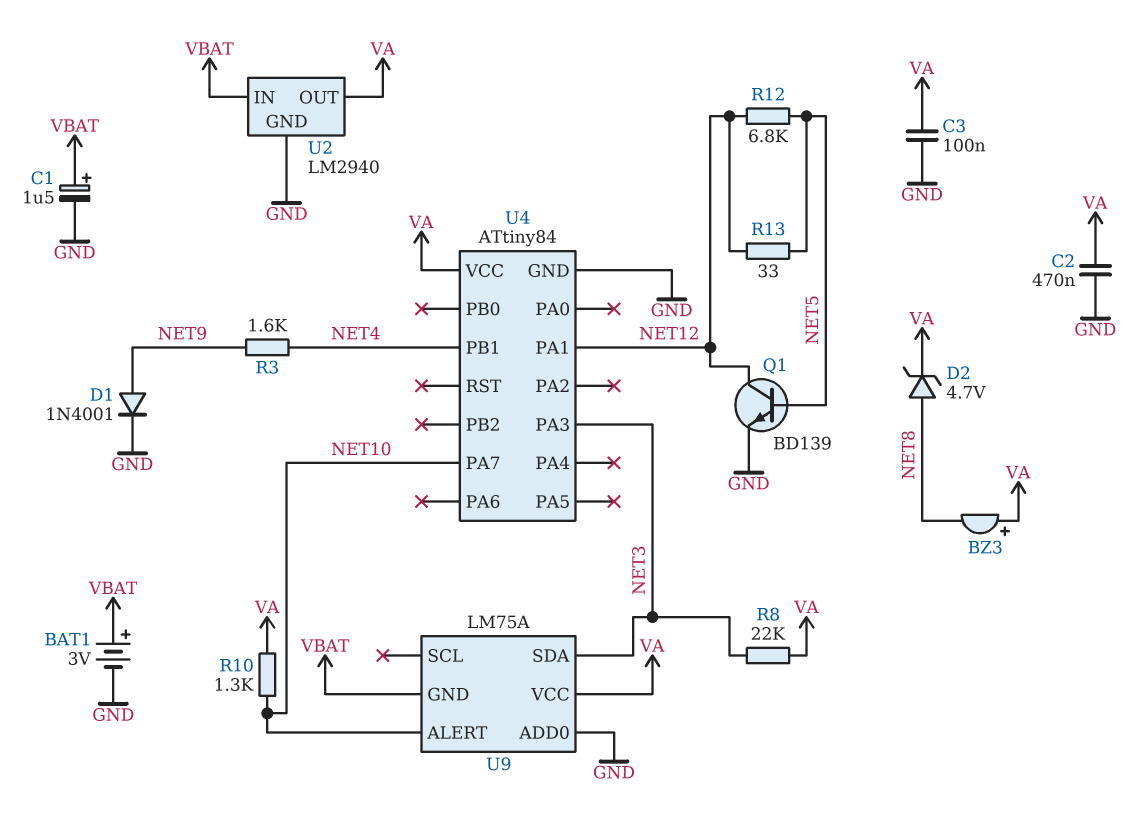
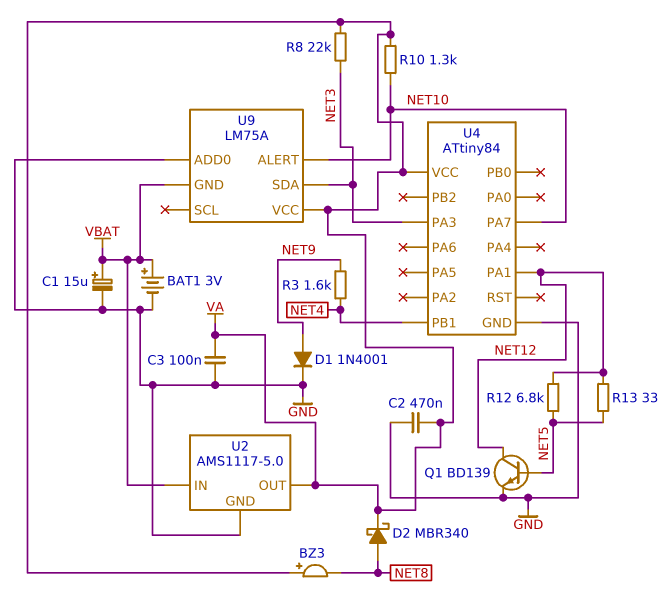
C1: 1.5uF (plus VBAT, minus GND) -> 15uF (plus VBAT, minus GND)
D2: zener 4.7V (A NET8, K VA) -> schottky MBR340 (A NET8, K VA)
U2: LM2940 -> AMS1117-5.0

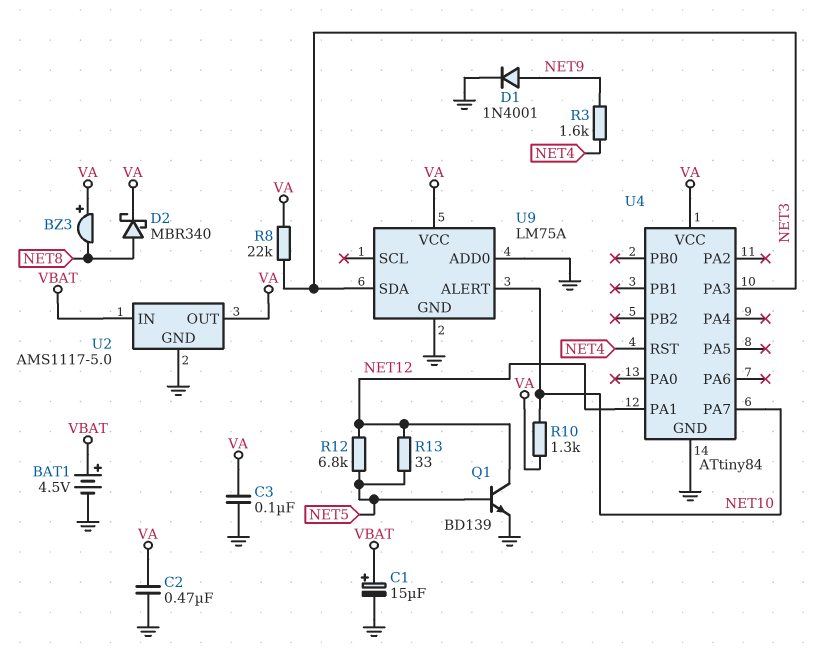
BAT1: 3V (plus VBAT, minus GND) -> 4.5V (plus VBAT, minus GND)
U4 pin PB1: NET4 -> none
U4 pin RST: none -> NET4
U9 pin GND: VBAT -> GND

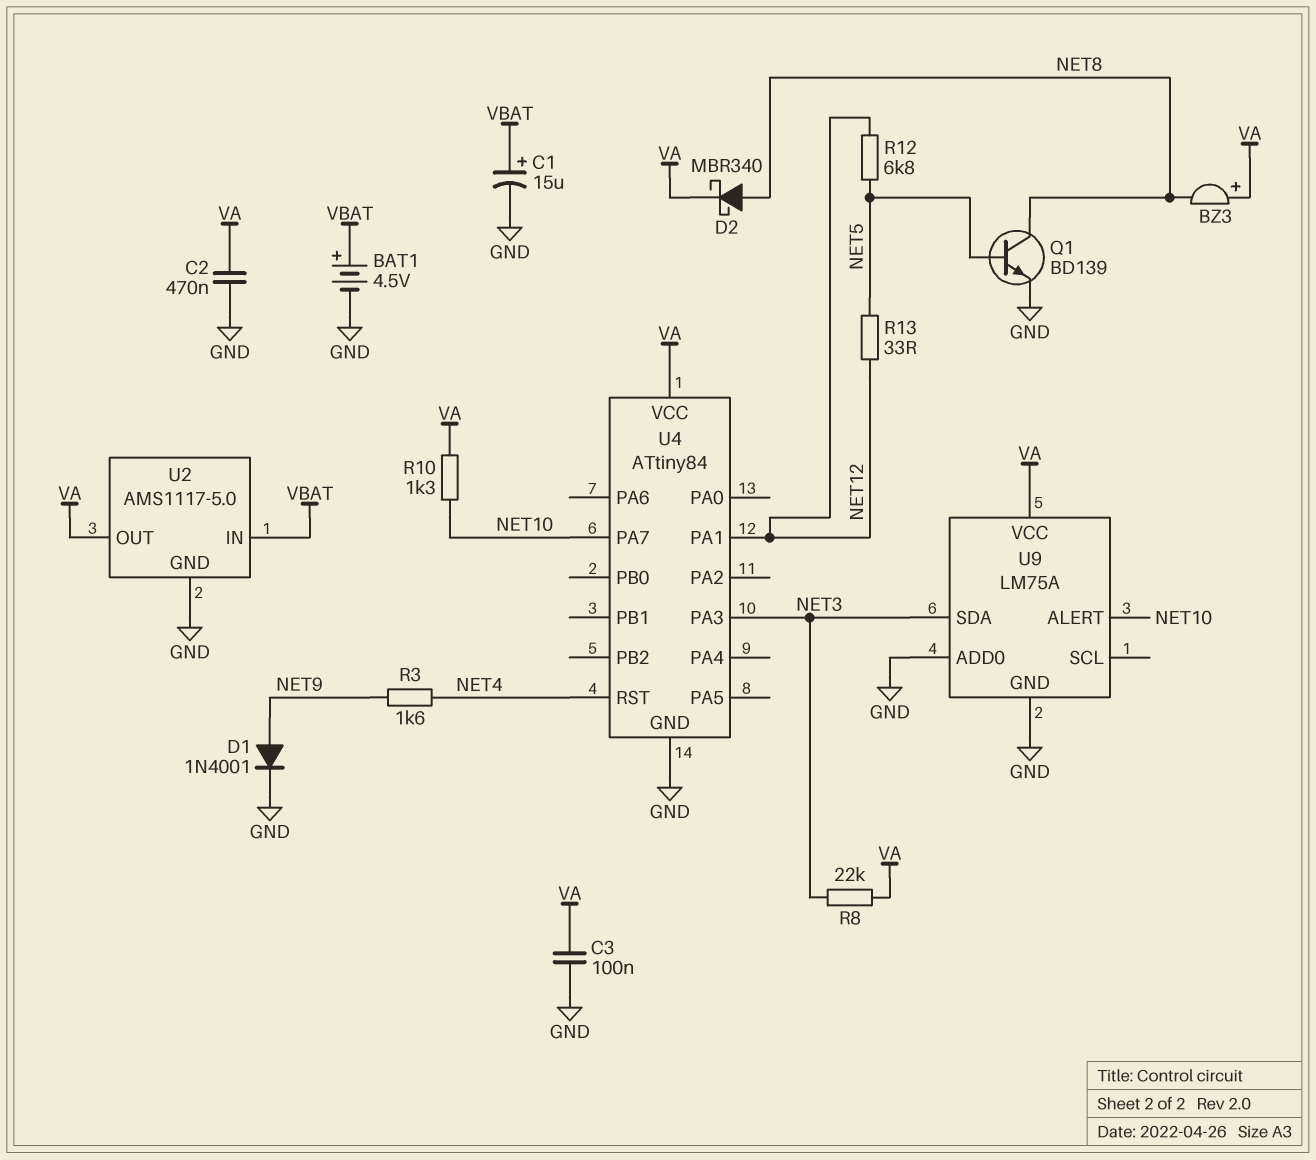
Q1: NPN BD139 (B NET5, C NET12, E GND) -> NPN BD139 (B NET5, C NET8, E GND)

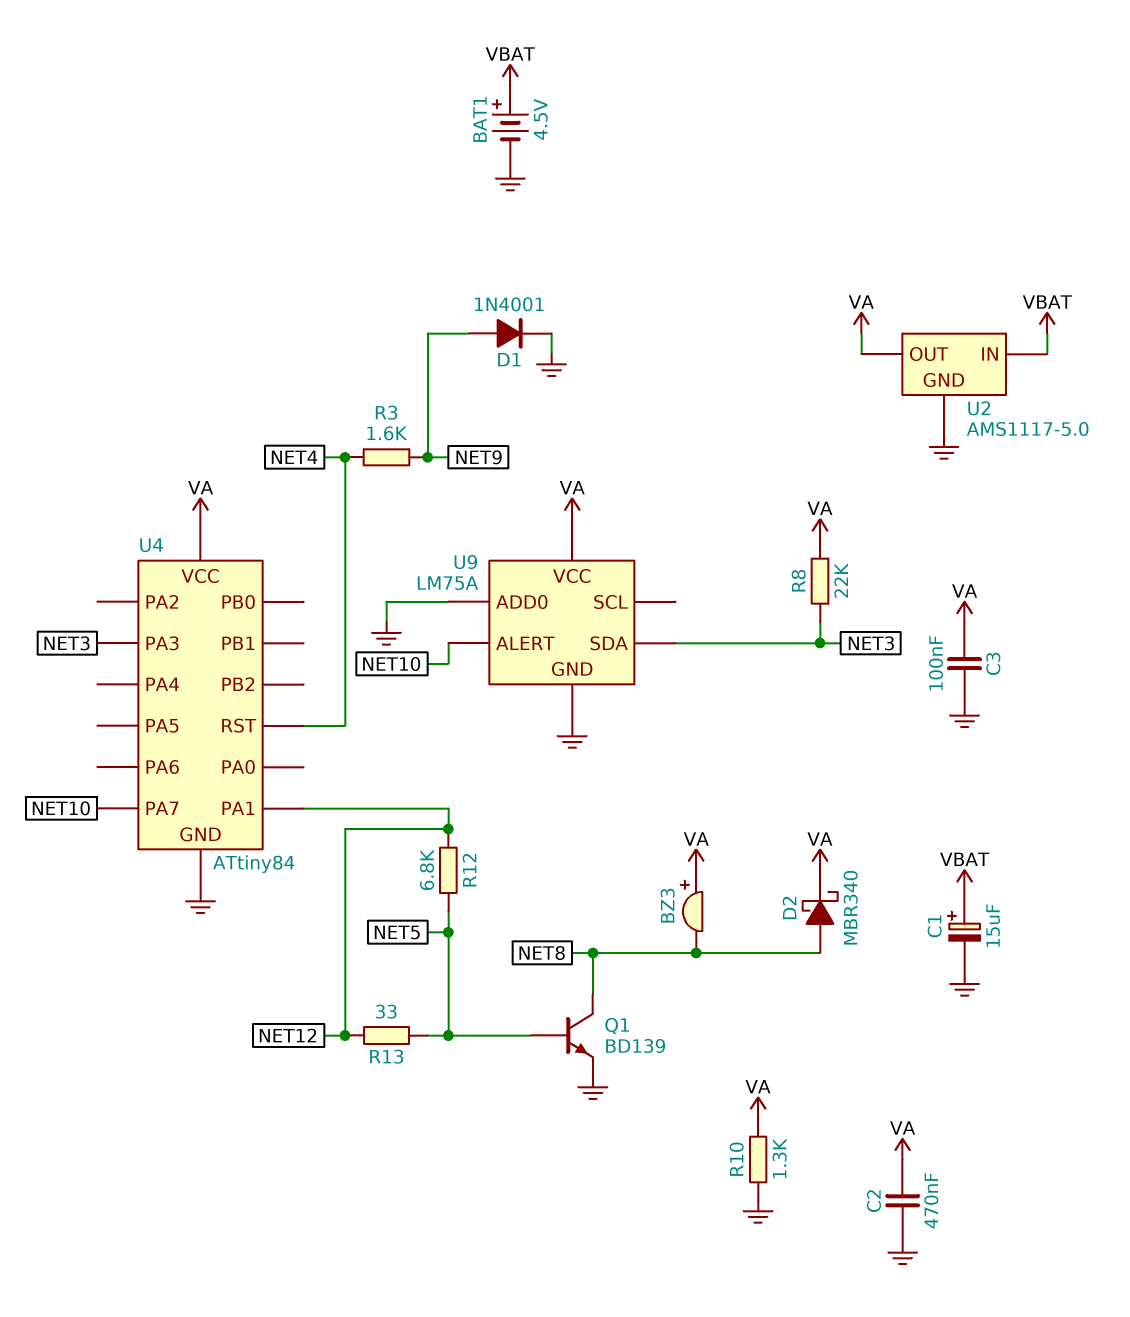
R10: 1.3k (NET10, VA) -> 1.3k (GND, VA)

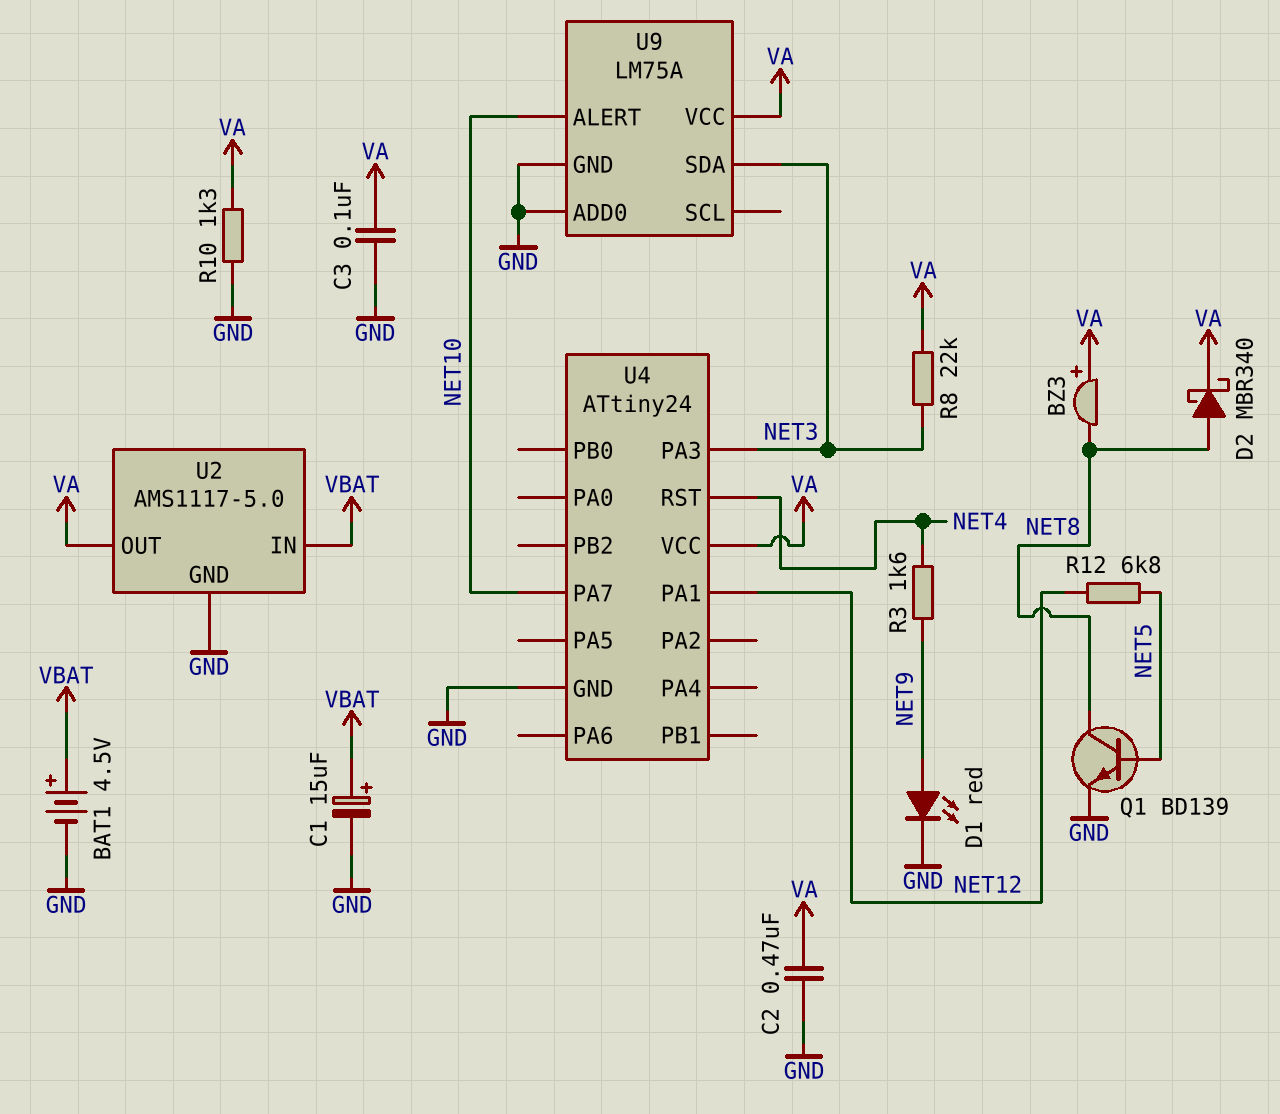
D1: diode 1N4001 (A NET9, K GND) -> LED red (A NET9, K GND)
R13: 33 (NET5, NET12) -> none
U4: ATtiny84 -> ATtiny24

